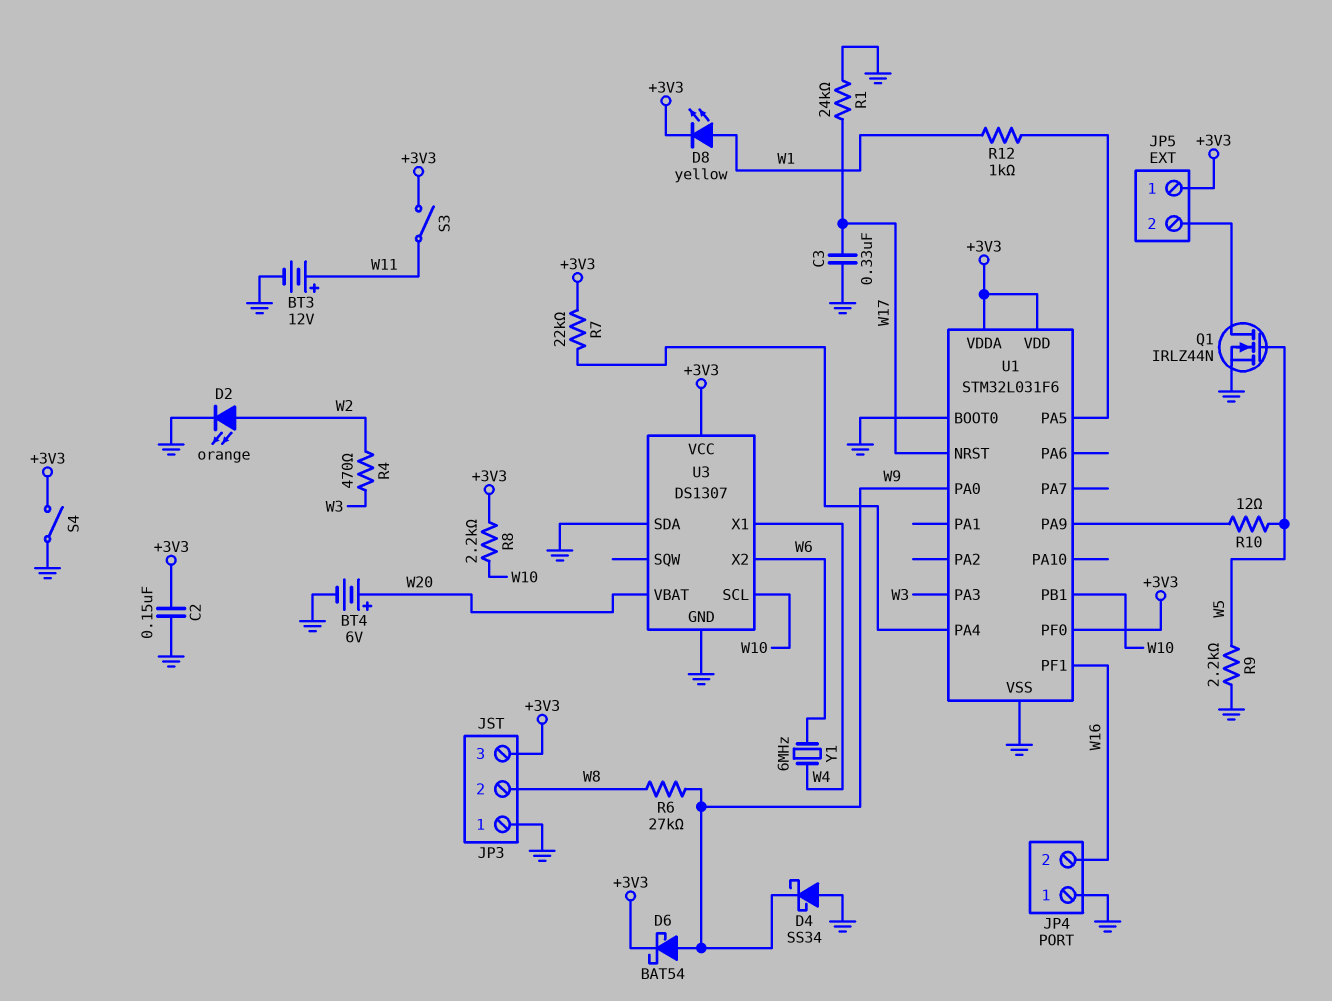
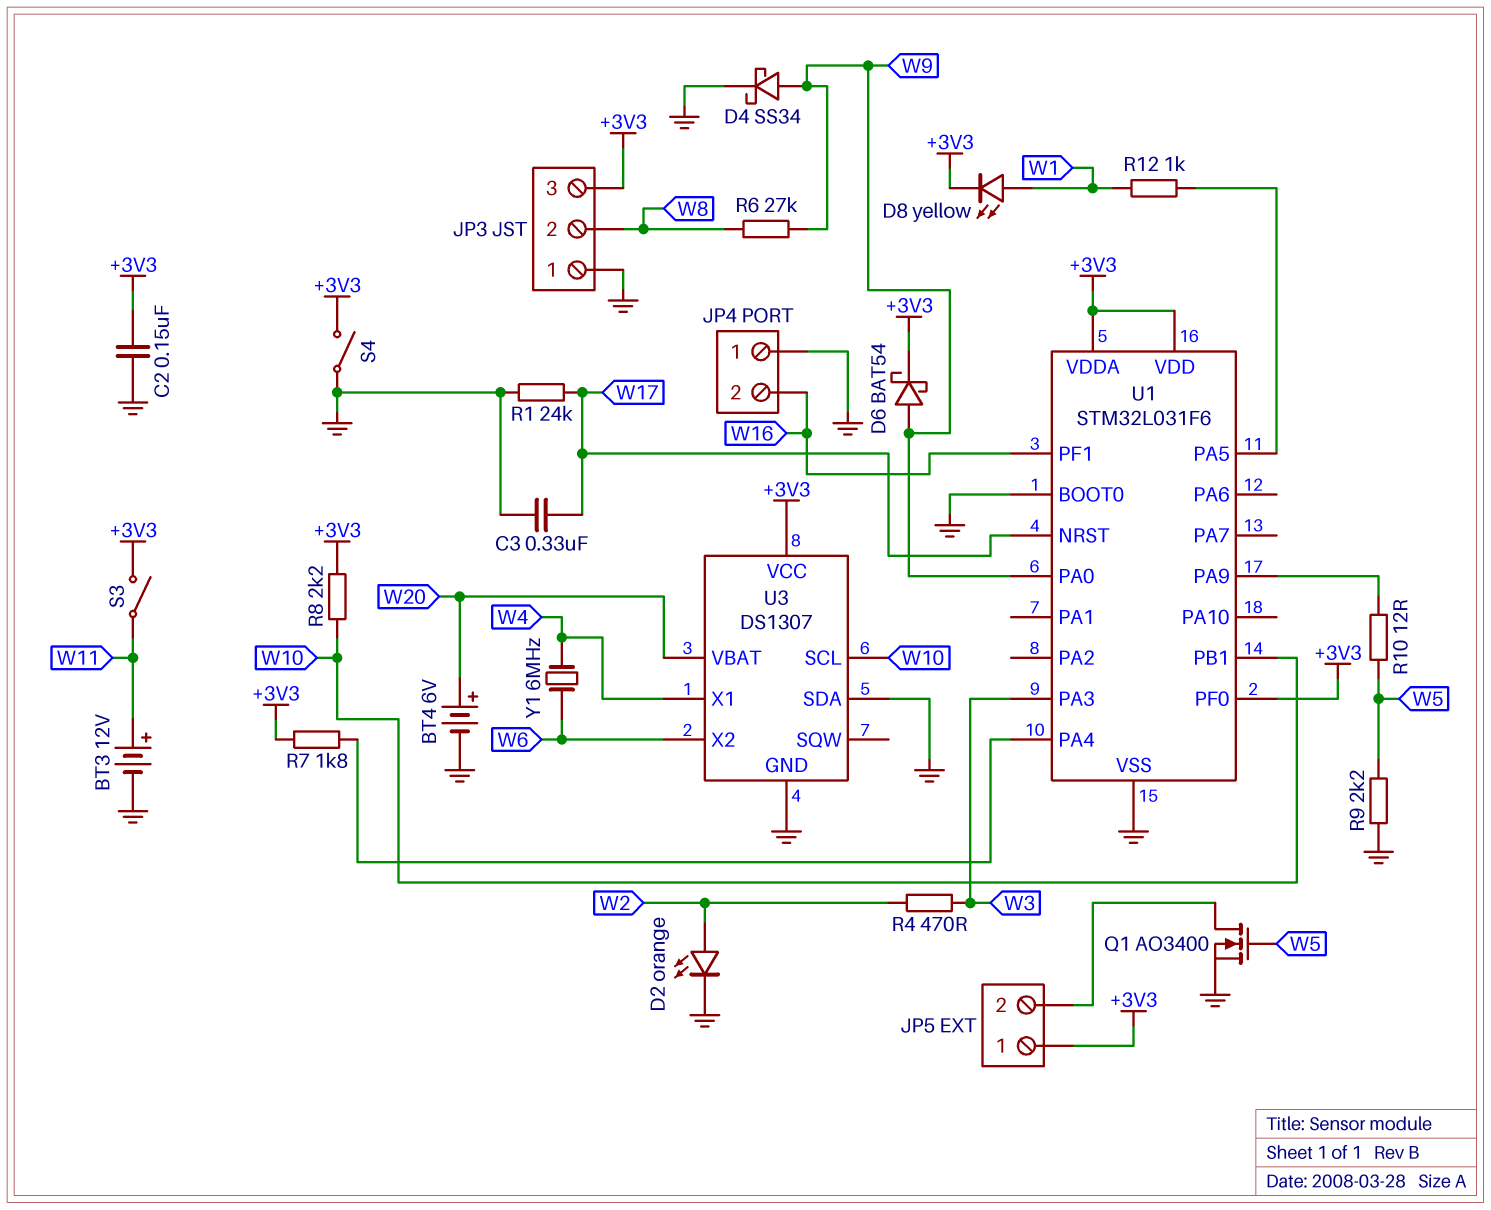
D4: schottky SS34 (A GND, K W9) -> schottky SS34 (A W9, K GND)
Q1: NMOS IRLZ44N (G W5, D JP5/2, S GND) -> NMOS AO3400 (G W5, D JP5/2, S GND)
R7: 22k (+3V3, U1/PA4) -> 1.8k (+3V3, U1/PA4)

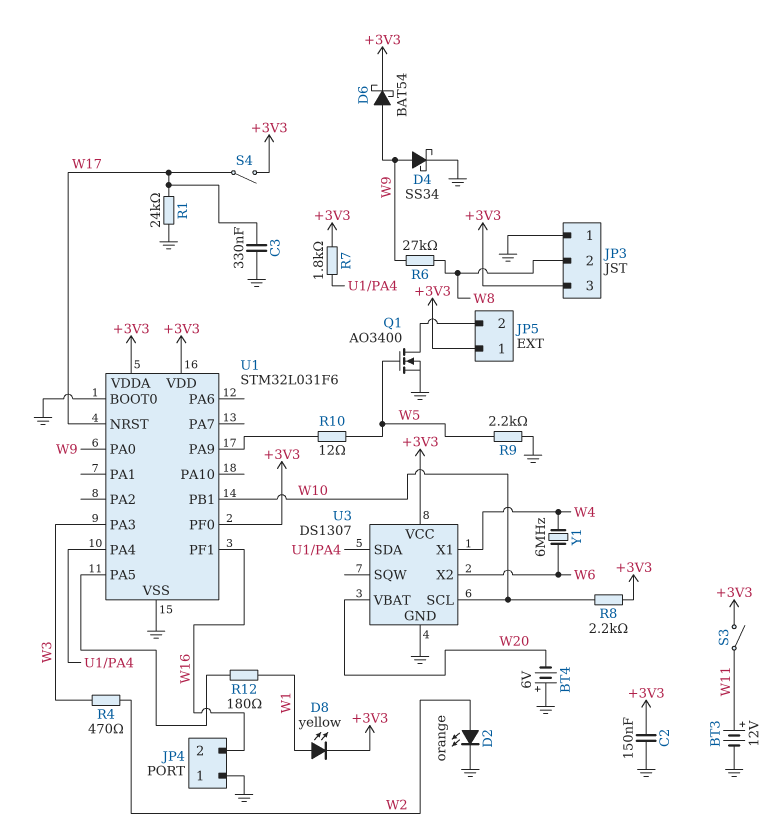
BT4: 6V (plus W20, minus GND) -> 6V (plus GND, minus W20)
R12: 1k (U1/PA5, W1) -> 180 (U1/PA5, W1)
S4: switch (+3V3, GND) -> switch (+3V3, W17)
U3 pin SDA: GND -> U1/PA4

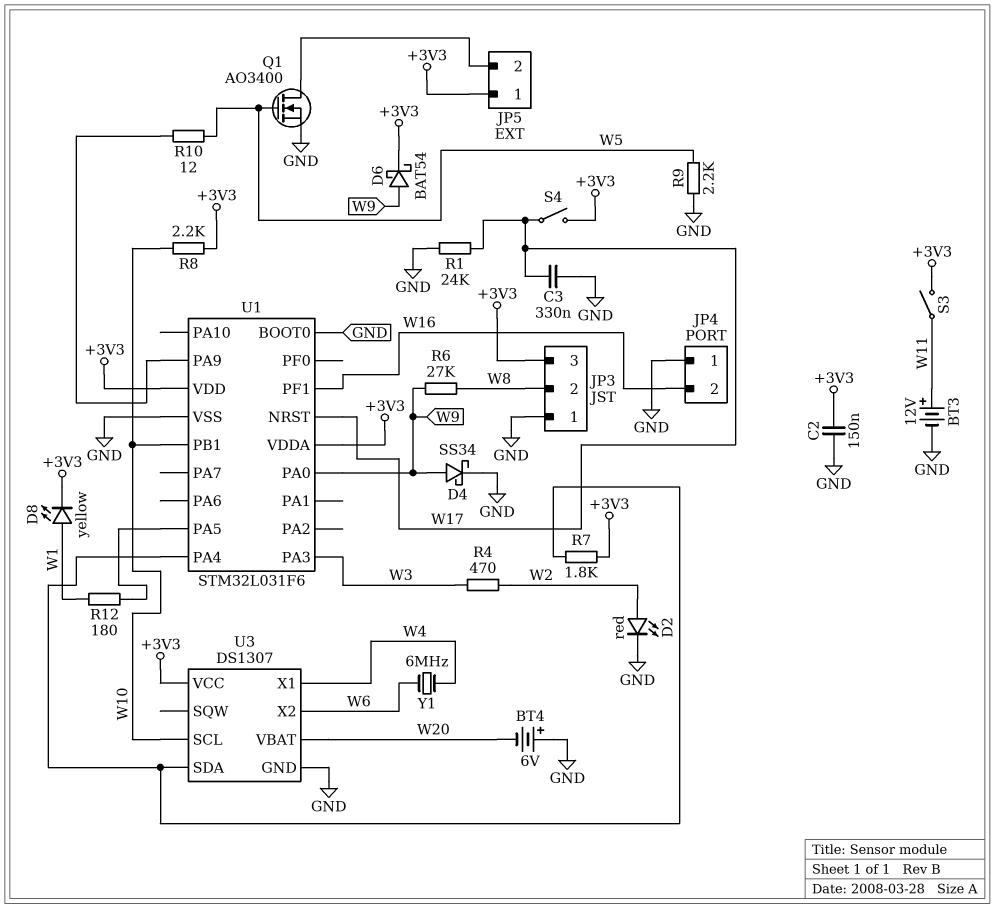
D2: LED orange (A W2, K GND) -> LED red (A W2, K GND)
U1 pin PF0: +3V3 -> none

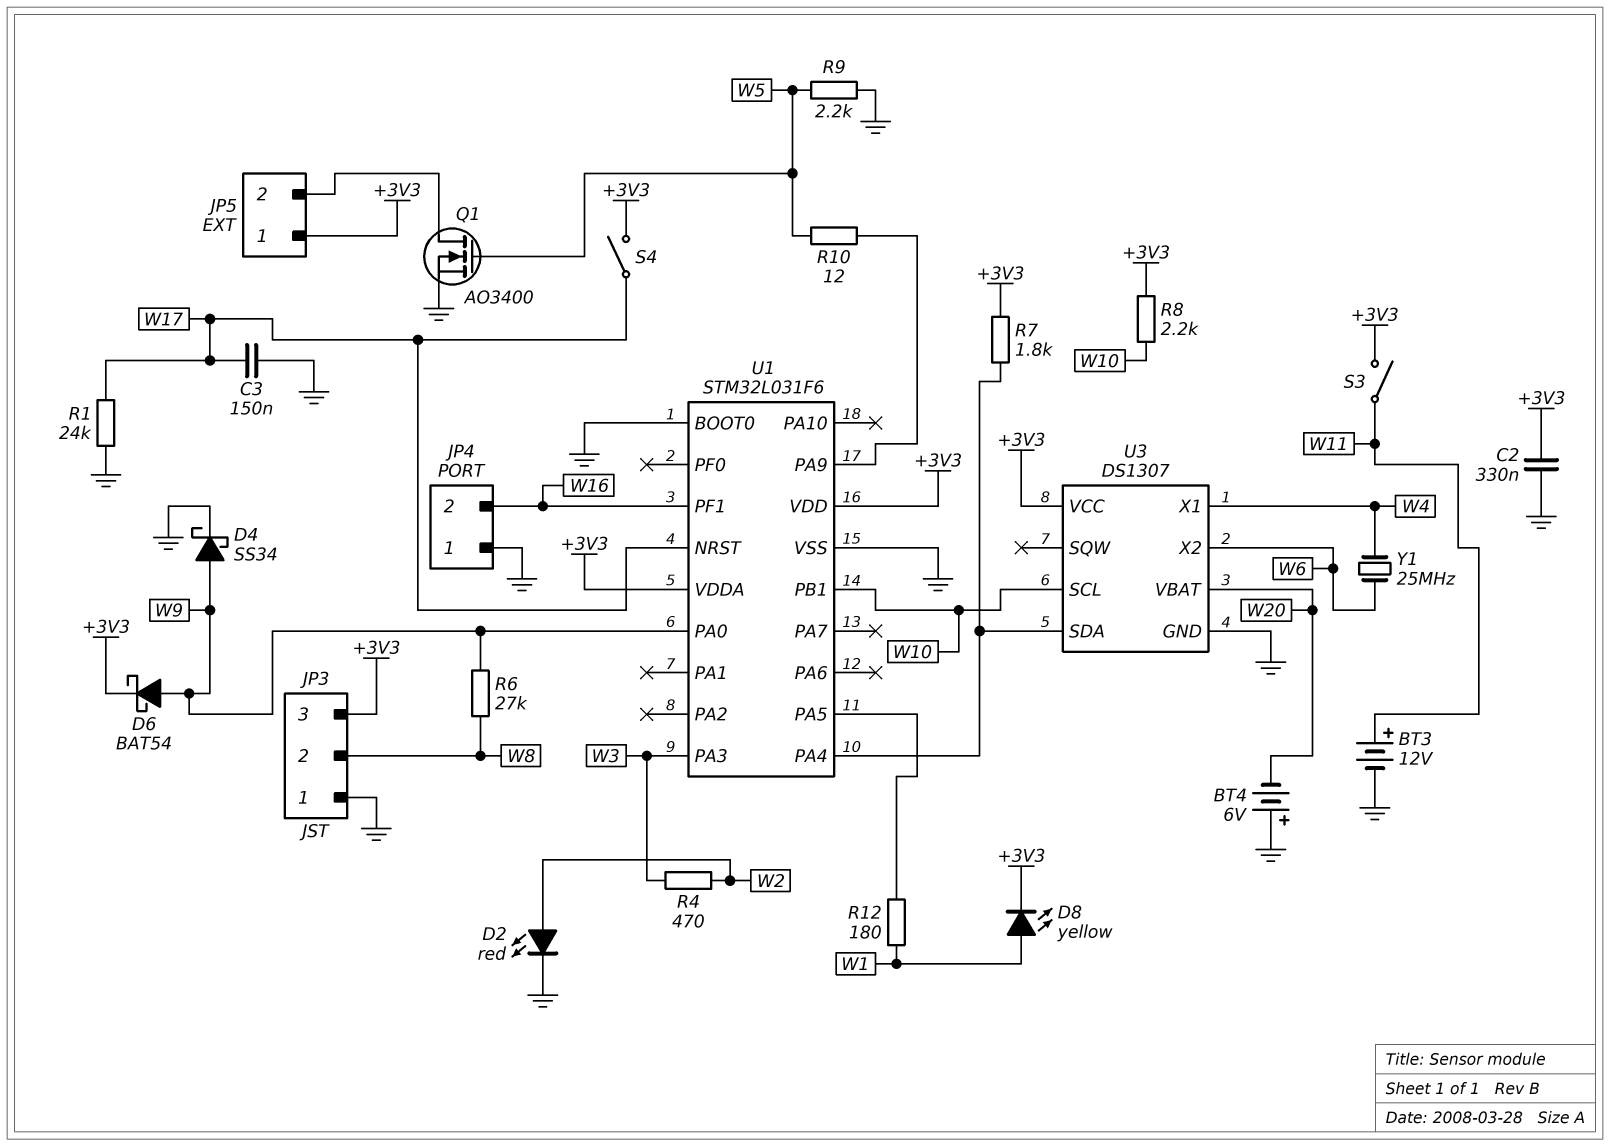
C2: 150nF (+3V3, GND) -> 330nF (+3V3, GND)
C3: 330nF (GND, W17) -> 150nF (GND, W17)
Y1: 6MHz (W4, W6) -> 25MHz (W4, W6)

